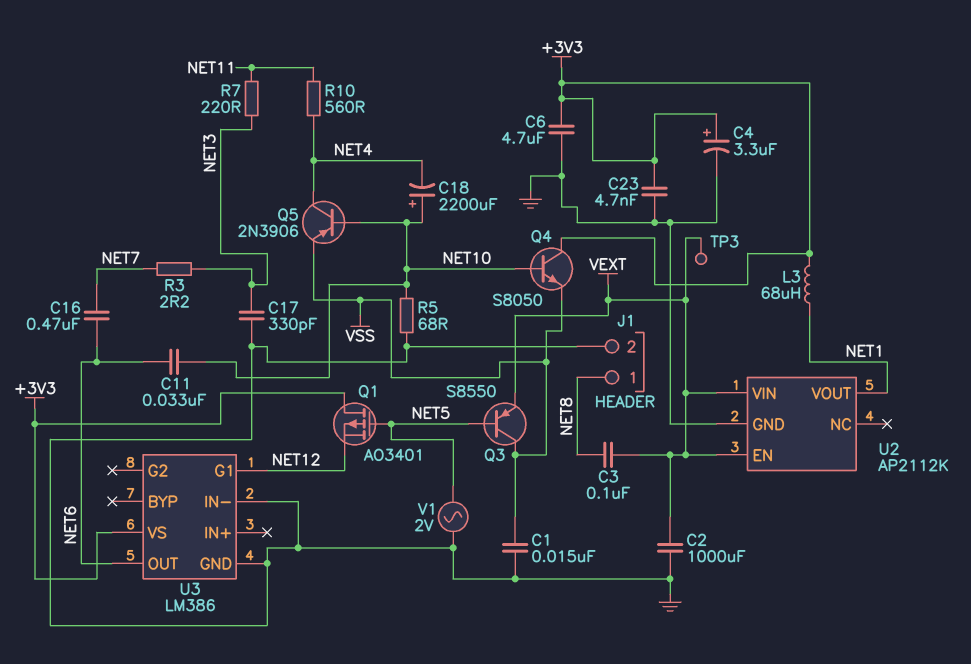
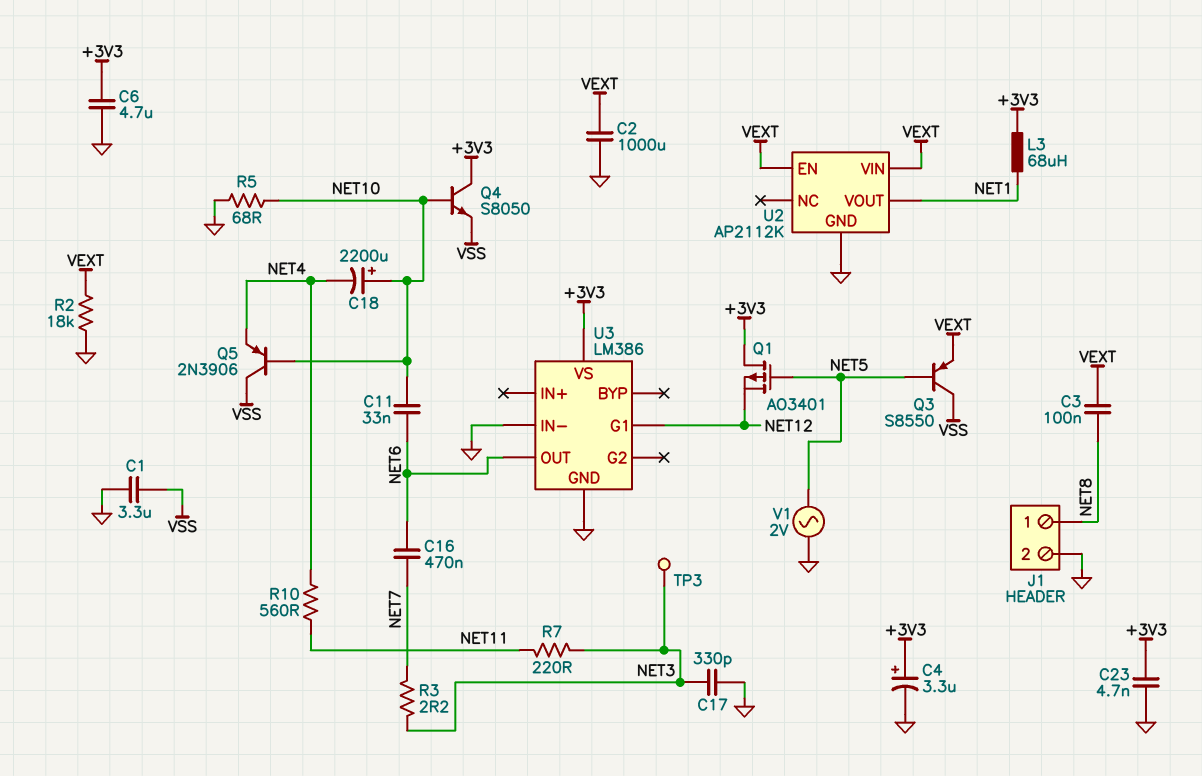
C1: 15nF (GND, VSS) -> 3.3uF (GND, VSS)
Q5: PNP 2N3906 (B NET10, C NET4, E VSS) -> PNP 2N3906 (B NET10, C VSS, E NET4)
R2: none -> 18k (GND, VEXT)
TP3: test point (VEXT) -> test point (NET3)

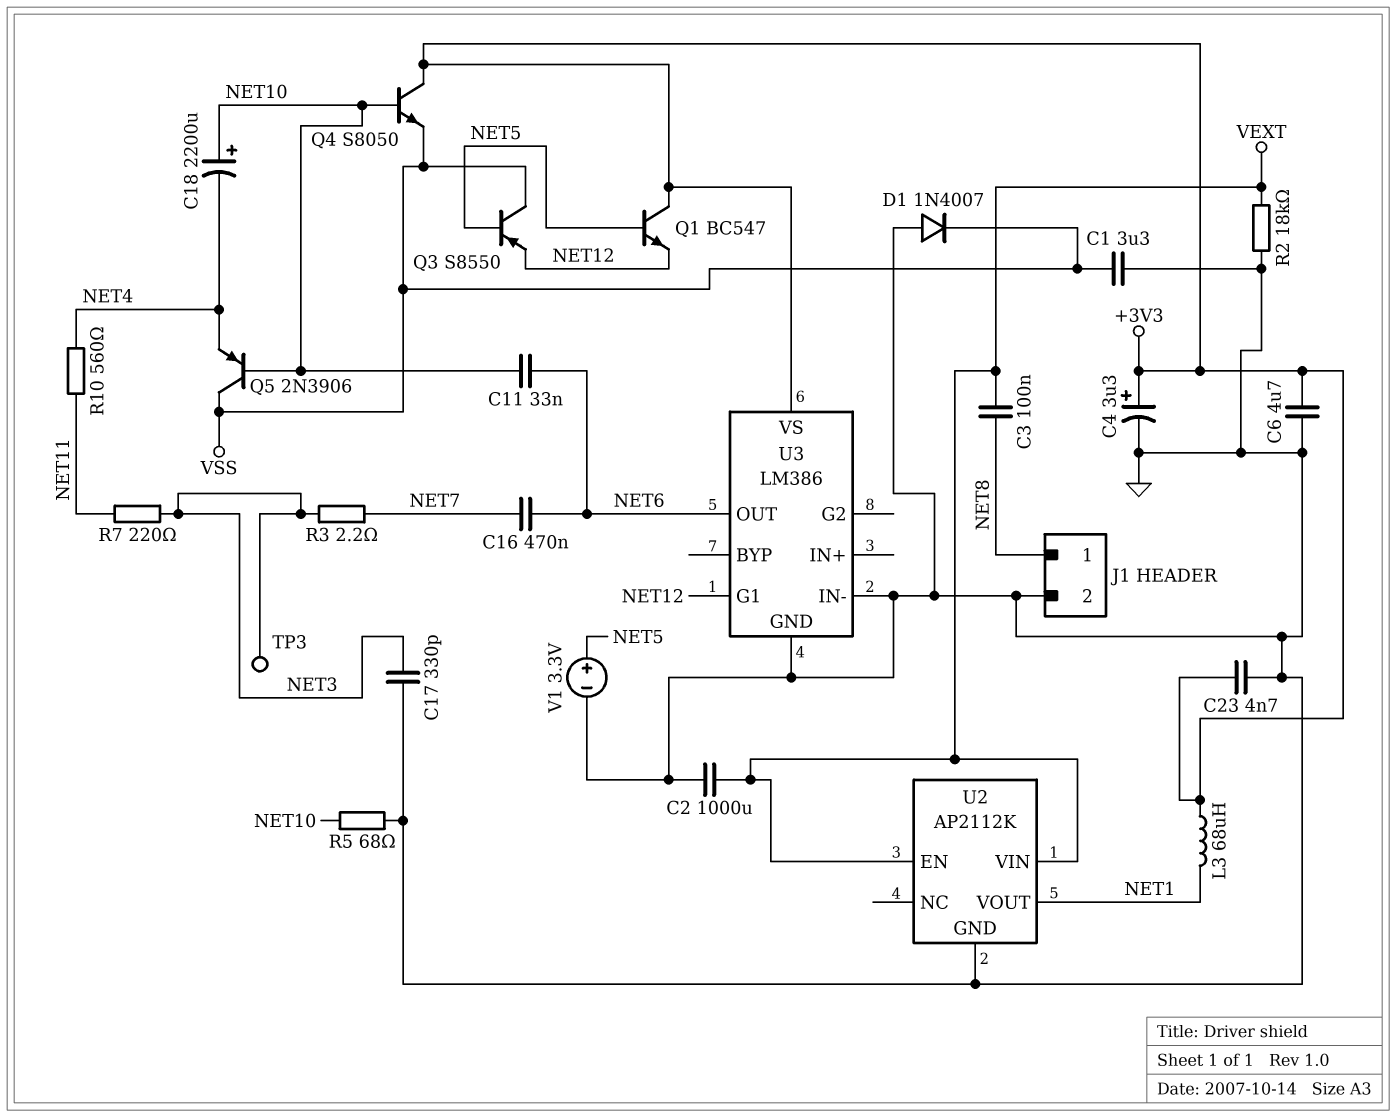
D1: none -> diode 1N4007 (A GND, K VSS)
Q1: PMOS AO3401 (G NET5, D +3V3, S NET12) -> NPN BC547 (B NET5, C +3V3, E NET12)
Q3: PNP S8550 (B NET5, C VSS, E VEXT) -> PNP S8550 (B NET5, C VSS, E NET12)
V1: AC 2V (GND, NET5) -> 3.3V (plus NET5, minus GND)

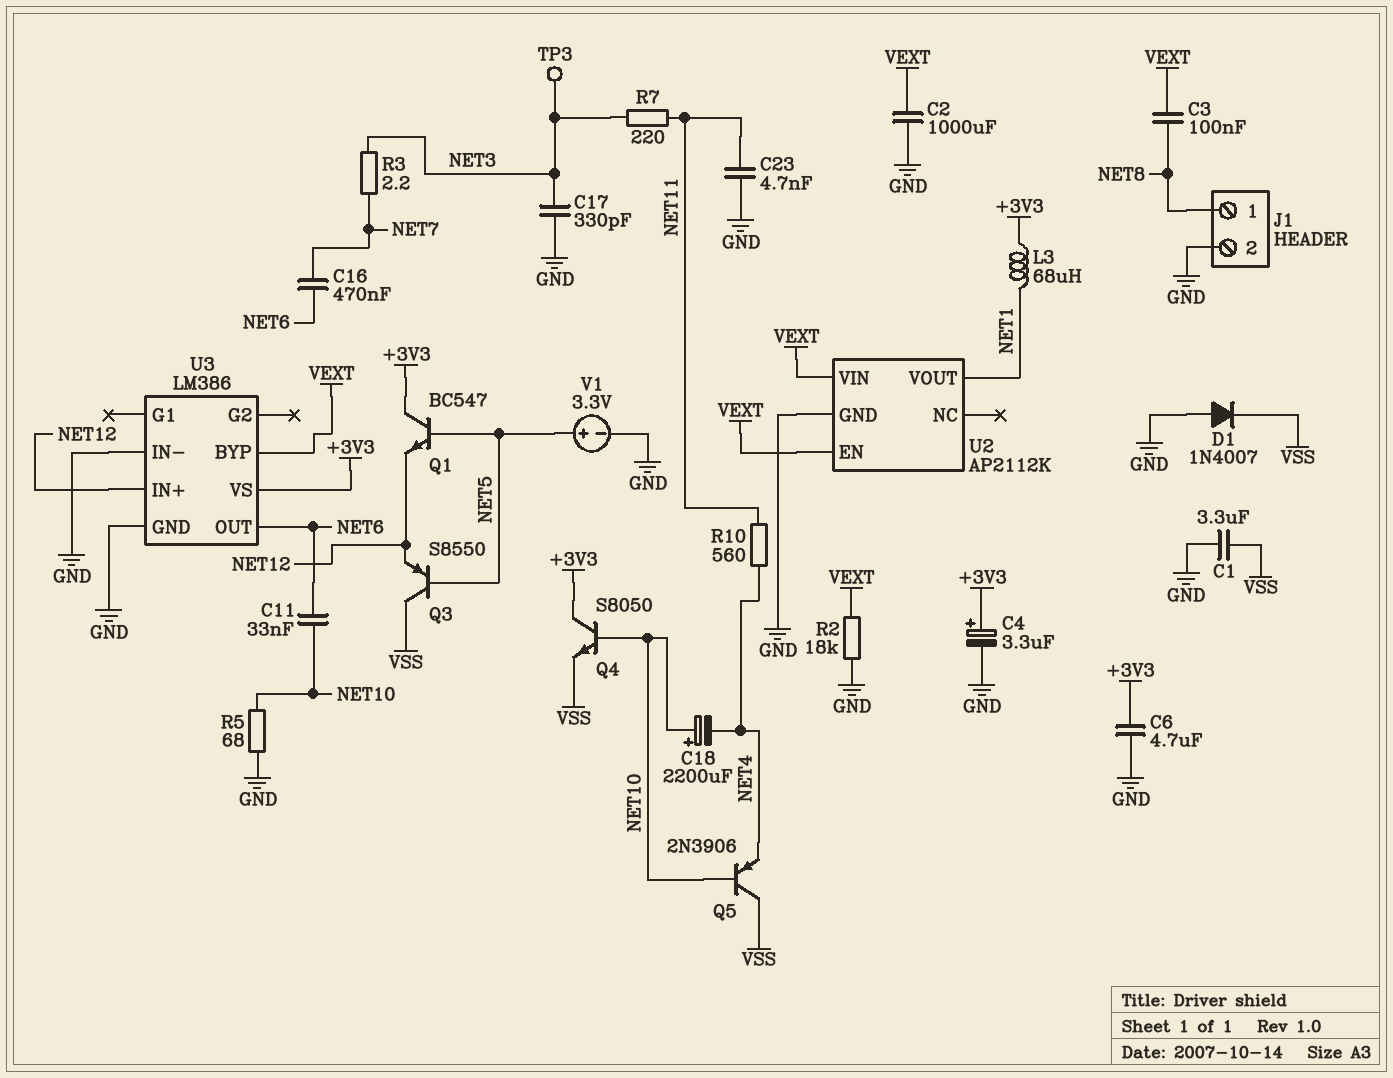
C23: 4.7nF (+3V3, GND) -> 4.7nF (GND, NET11)
U3 pin BYP: none -> VEXT
U3 pin G1: NET12 -> none
U3 pin IN+: none -> NET12

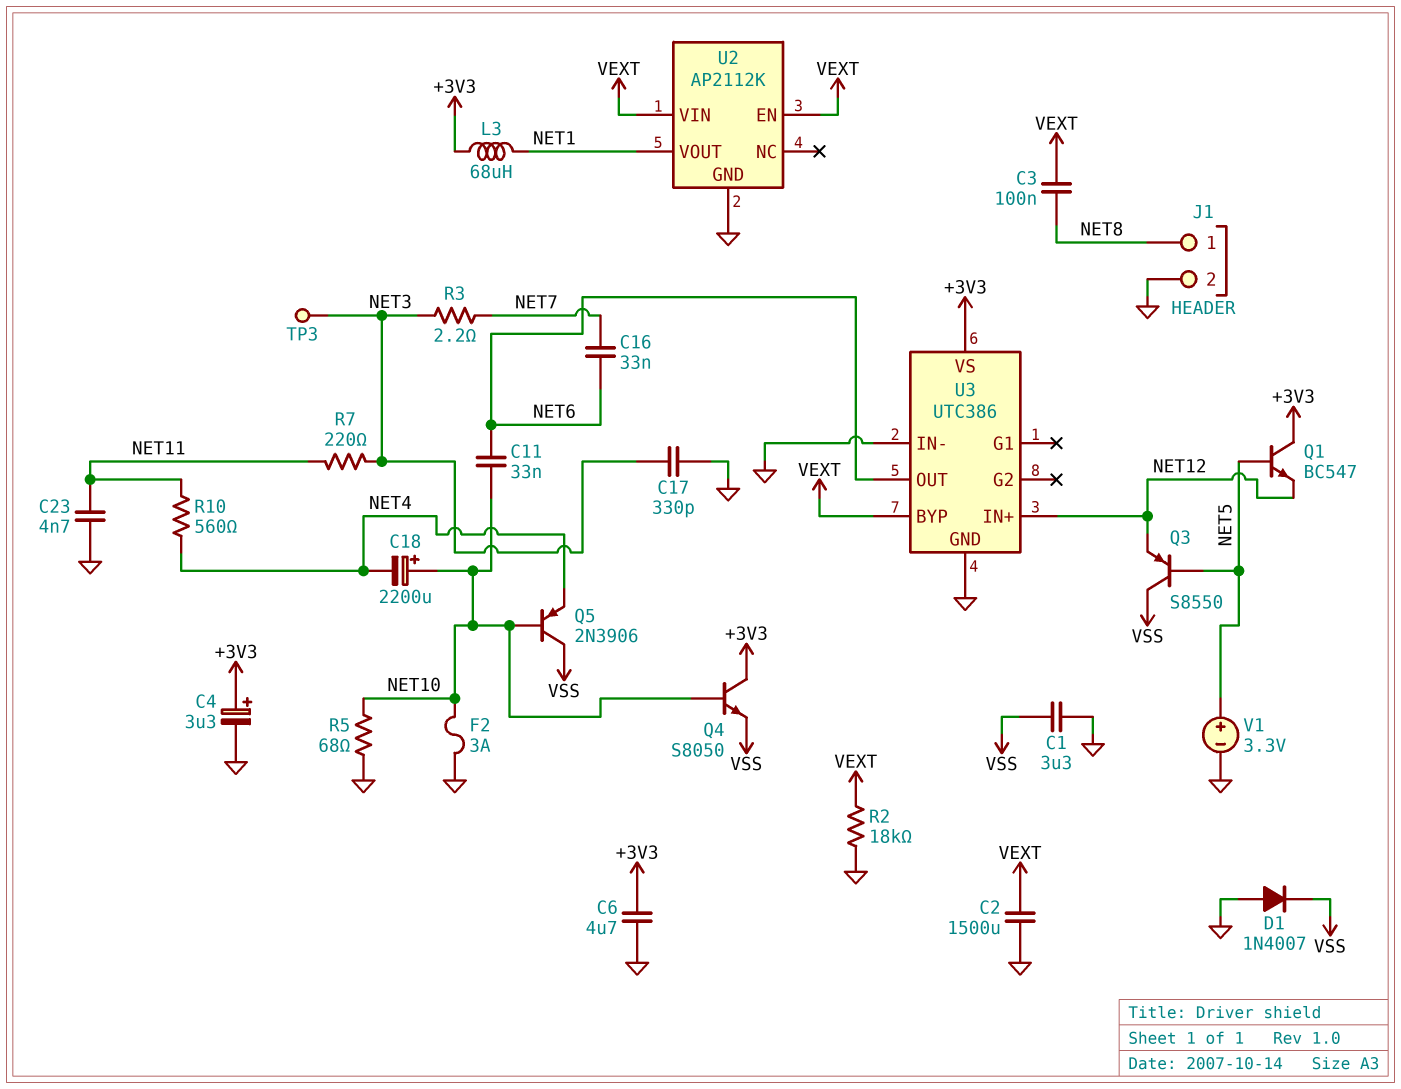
C2: 1000uF (GND, VEXT) -> 1500uF (GND, VEXT)
C16: 470nF (NET6, NET7) -> 33nF (NET6, NET7)
F2: none -> 3A (GND, NET10)
U3: LM386 -> UTC386

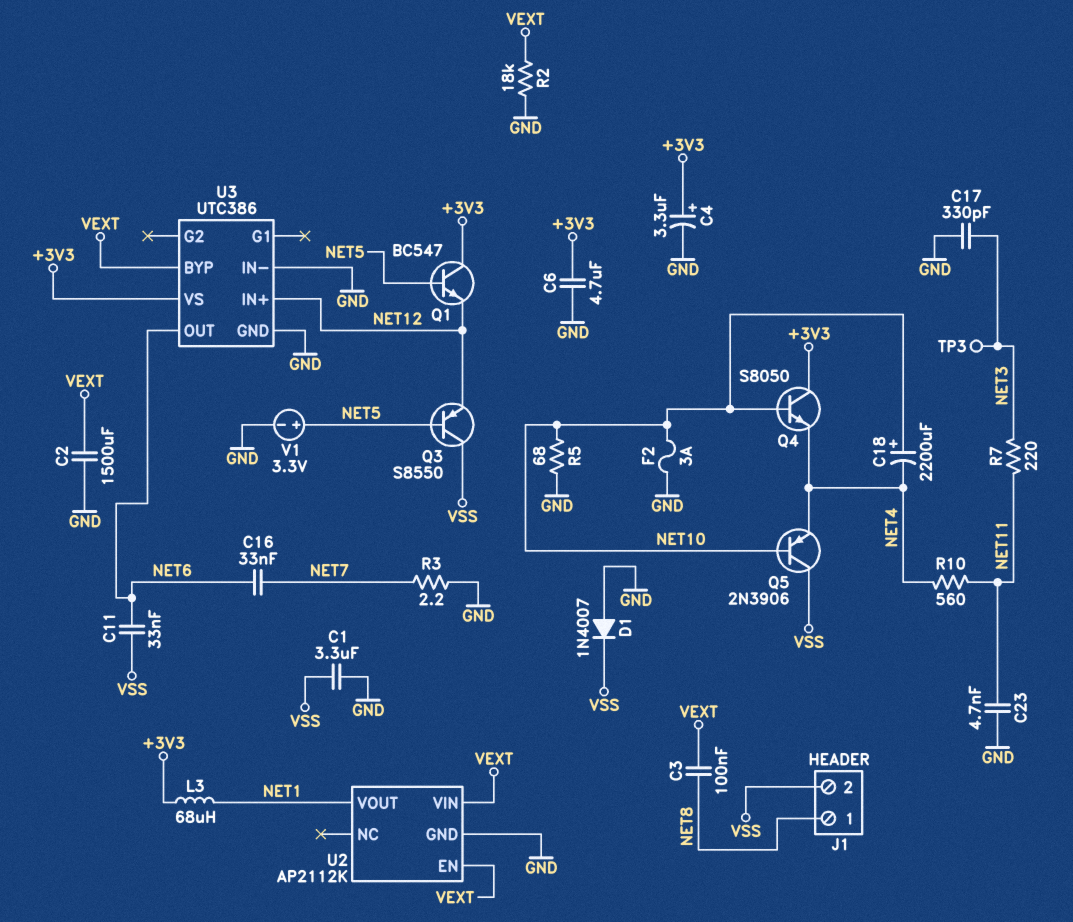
C11: 33nF (NET6, NET10) -> 33nF (NET6, VSS)
J1 pin 2: GND -> VSS
Q4: NPN S8050 (B NET10, C +3V3, E VSS) -> NPN S8050 (B NET10, C +3V3, E NET4)
R3: 2.2 (NET3, NET7) -> 2.2 (GND, NET7)

